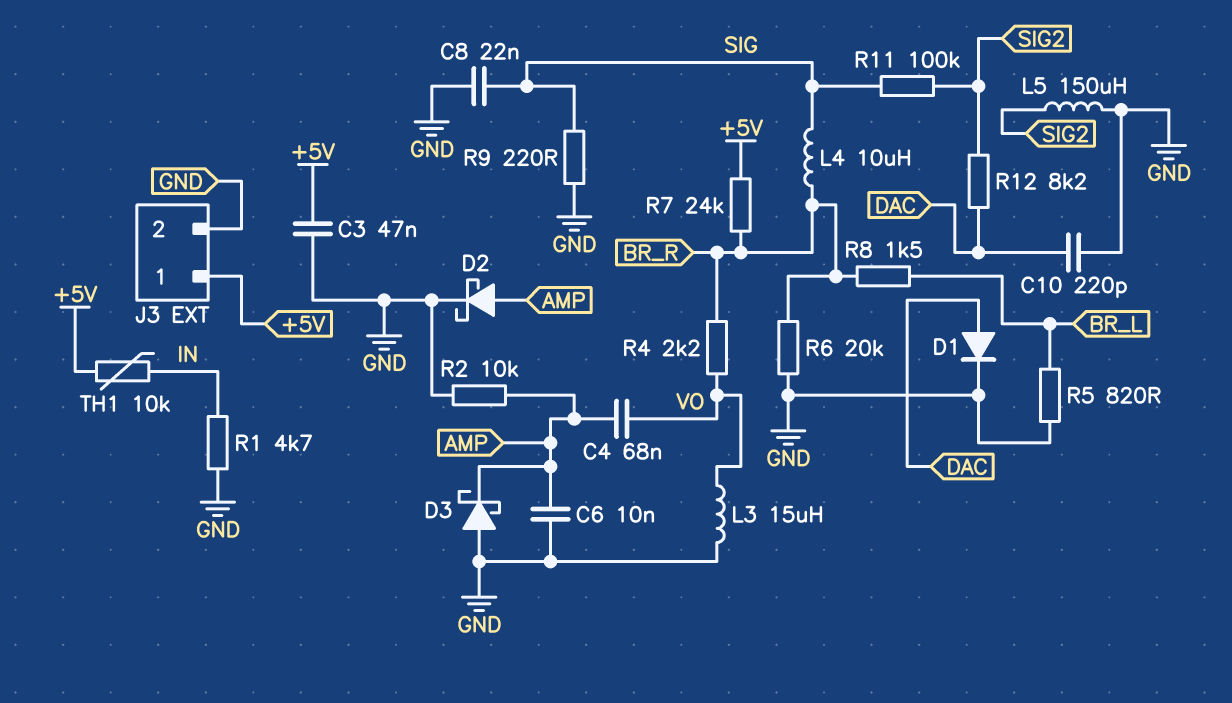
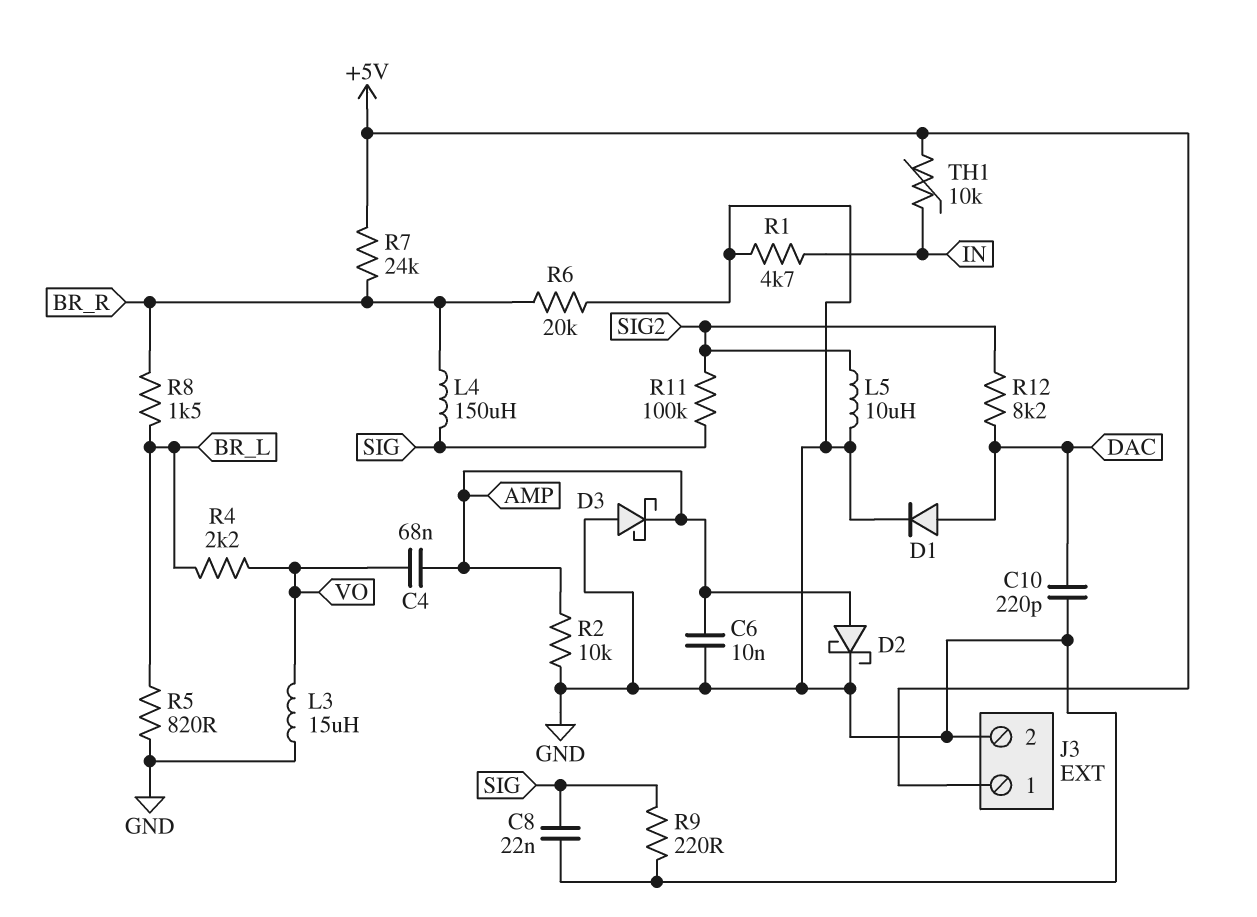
C3: 47nF (+5V, GND) -> none
L4: 10uH (BR_R, SIG) -> 150uH (BR_R, SIG)
L5: 150uH (GND, SIG2) -> 10uH (GND, SIG2)
R4: 2.2k (BR_R, VO) -> 2.2k (BR_L, VO)

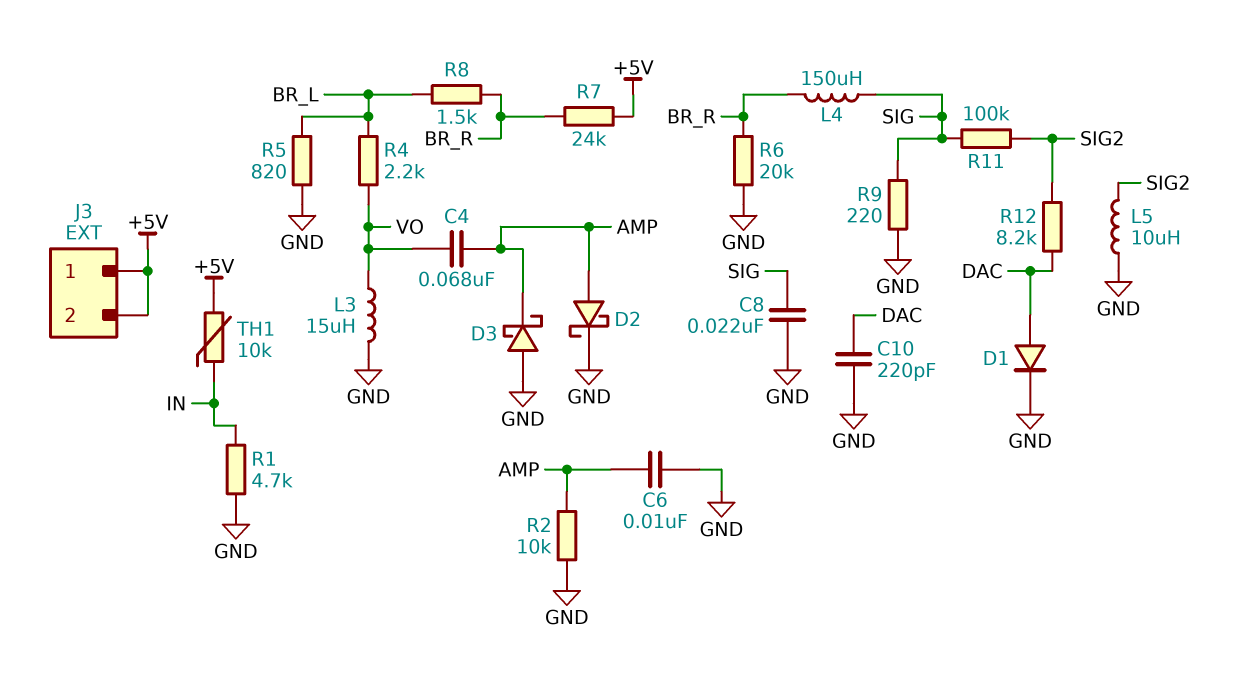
J3 pin 2: GND -> +5V

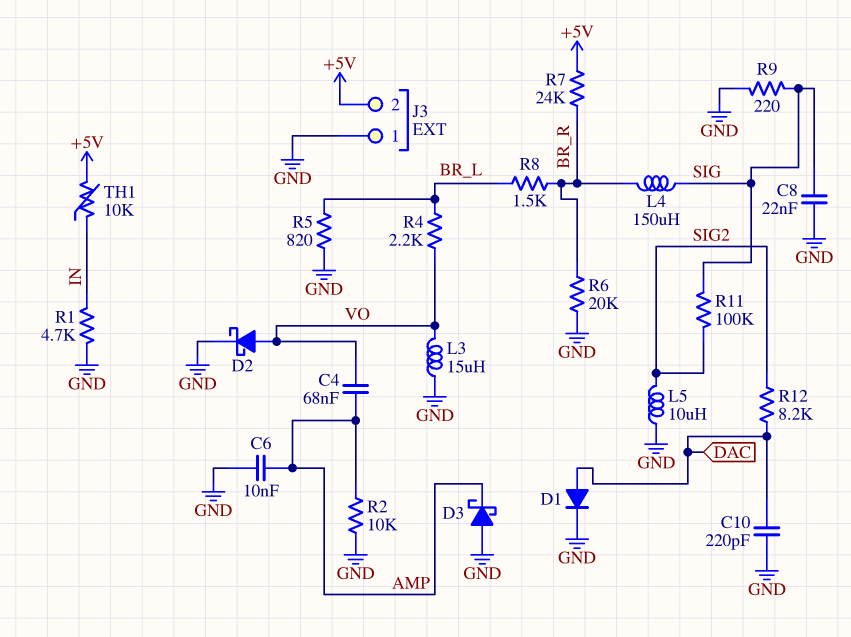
D2: schottky (A AMP, K GND) -> schottky (A VO, K GND)
J3 pin 1: +5V -> GND

